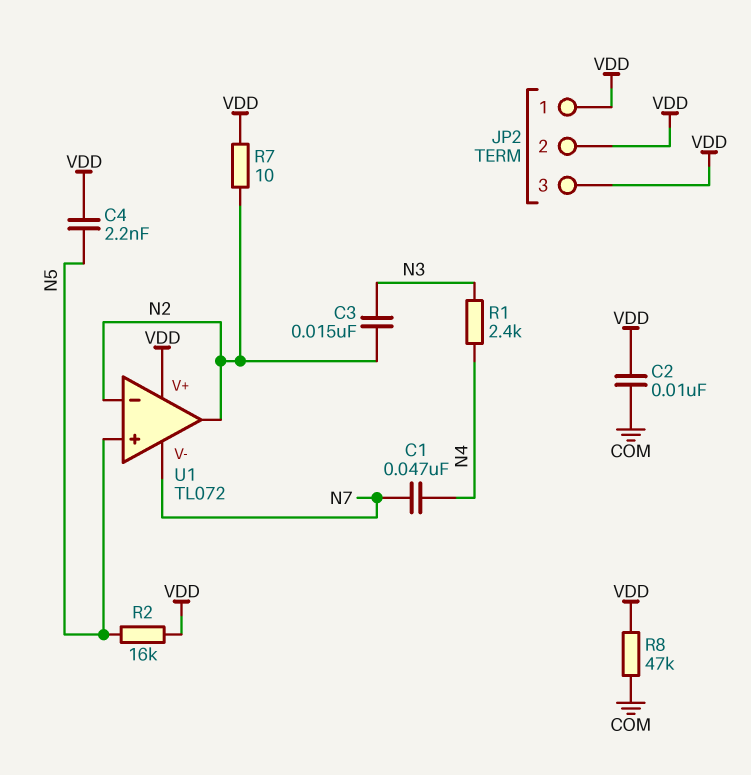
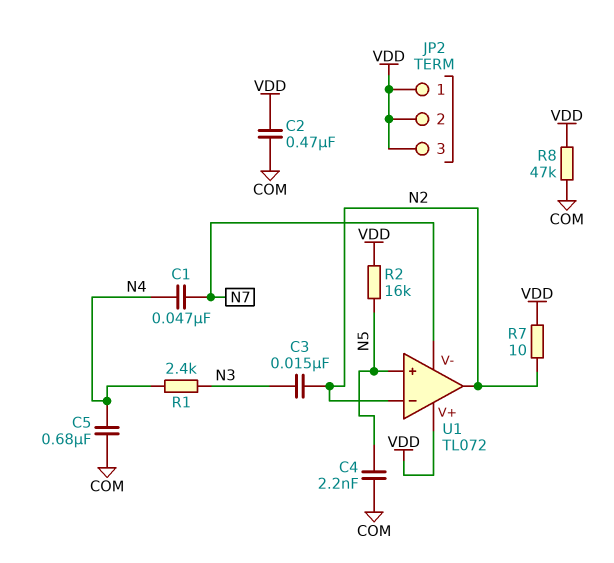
C2: 10nF (COM, VDD) -> 470nF (COM, VDD)
C4: 2.2nF (N5, VDD) -> 2.2nF (COM, N5)
C5: none -> 680nF (COM, N4)

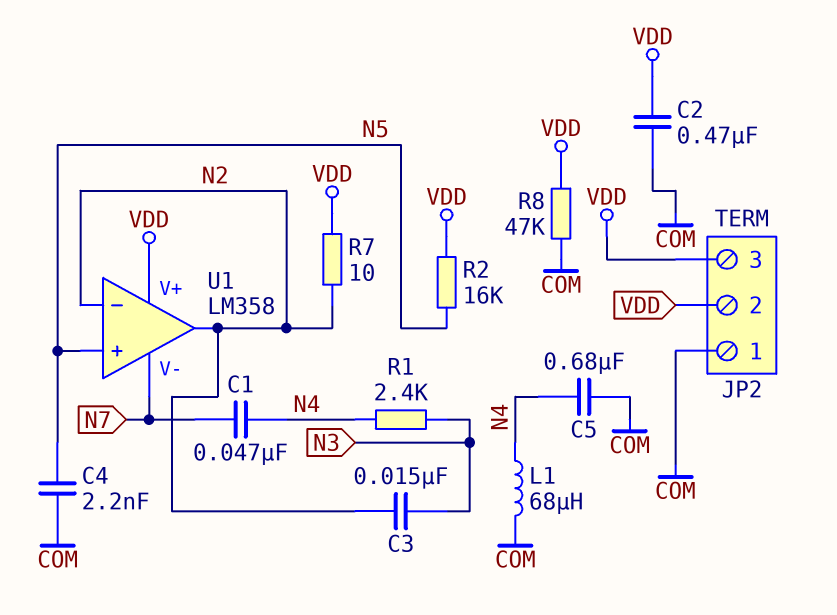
JP2 pin 1: VDD -> COM
L1: none -> 68uH (COM, N4)
U1: TL072 -> LM358

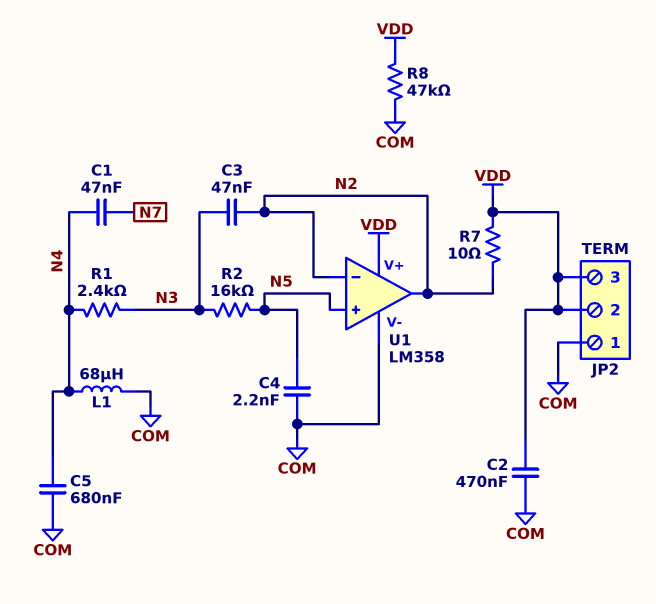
C3: 15nF (N2, N3) -> 47nF (N2, N3)
R2: 16k (N5, VDD) -> 16k (N3, N5)
U1 pin V-: N7 -> COM

